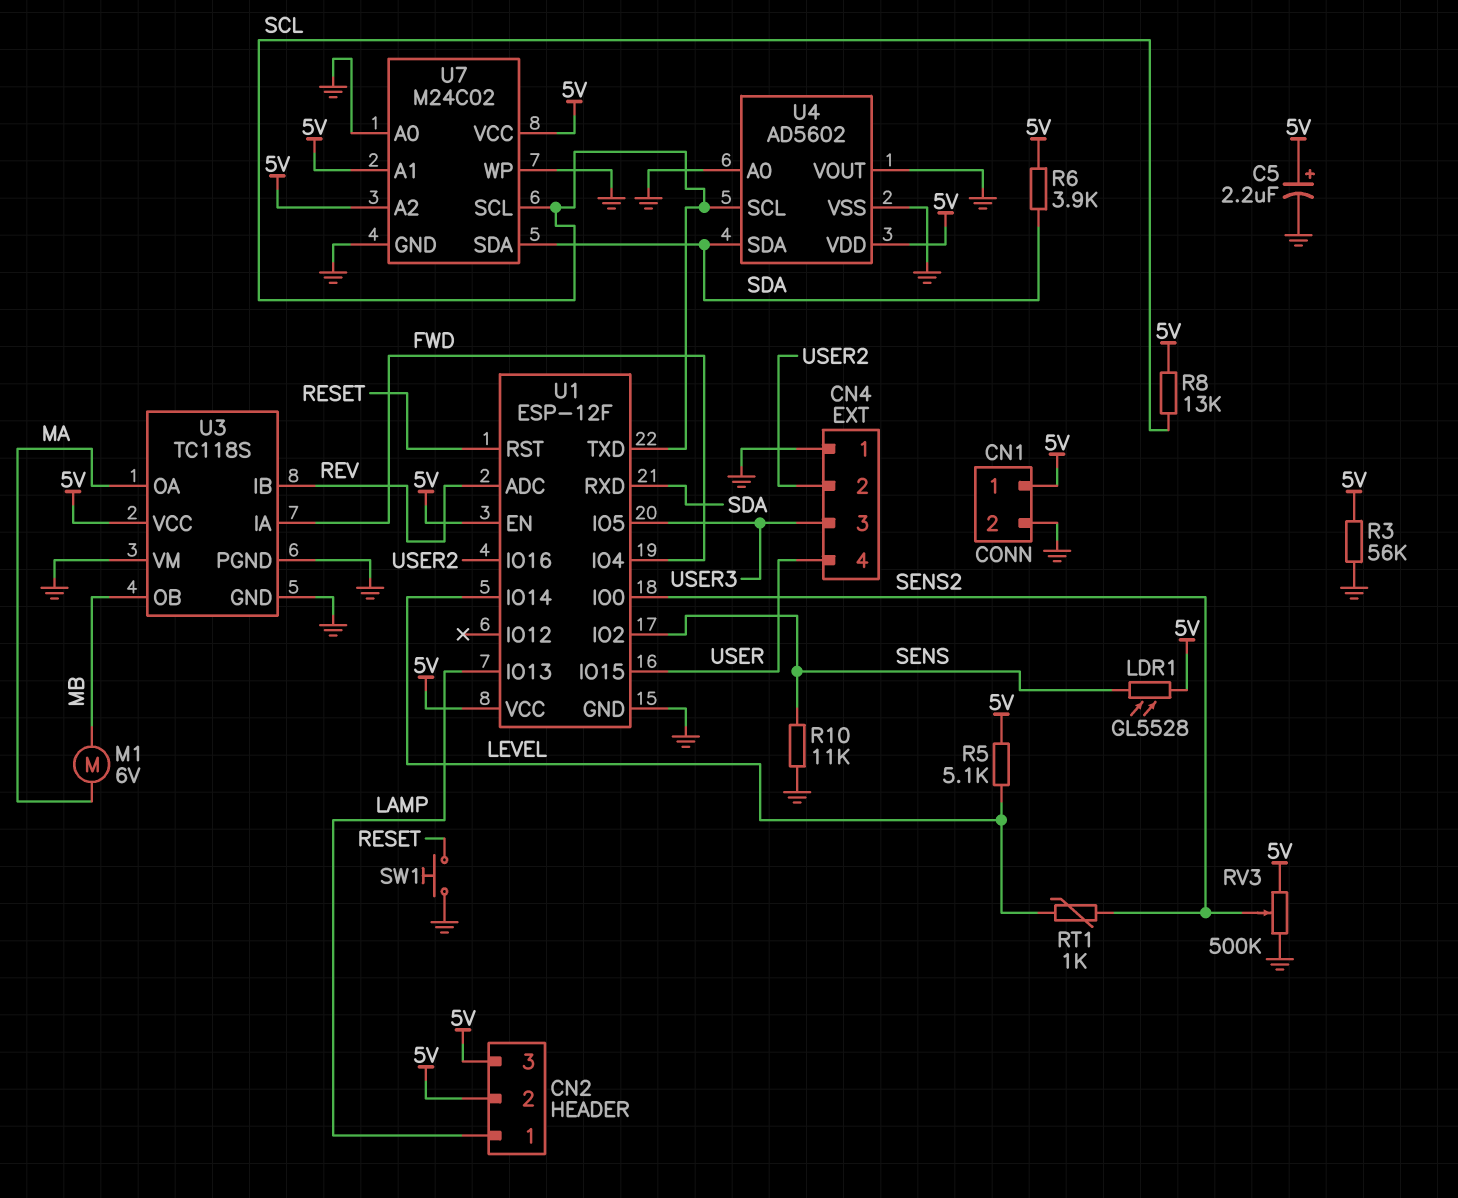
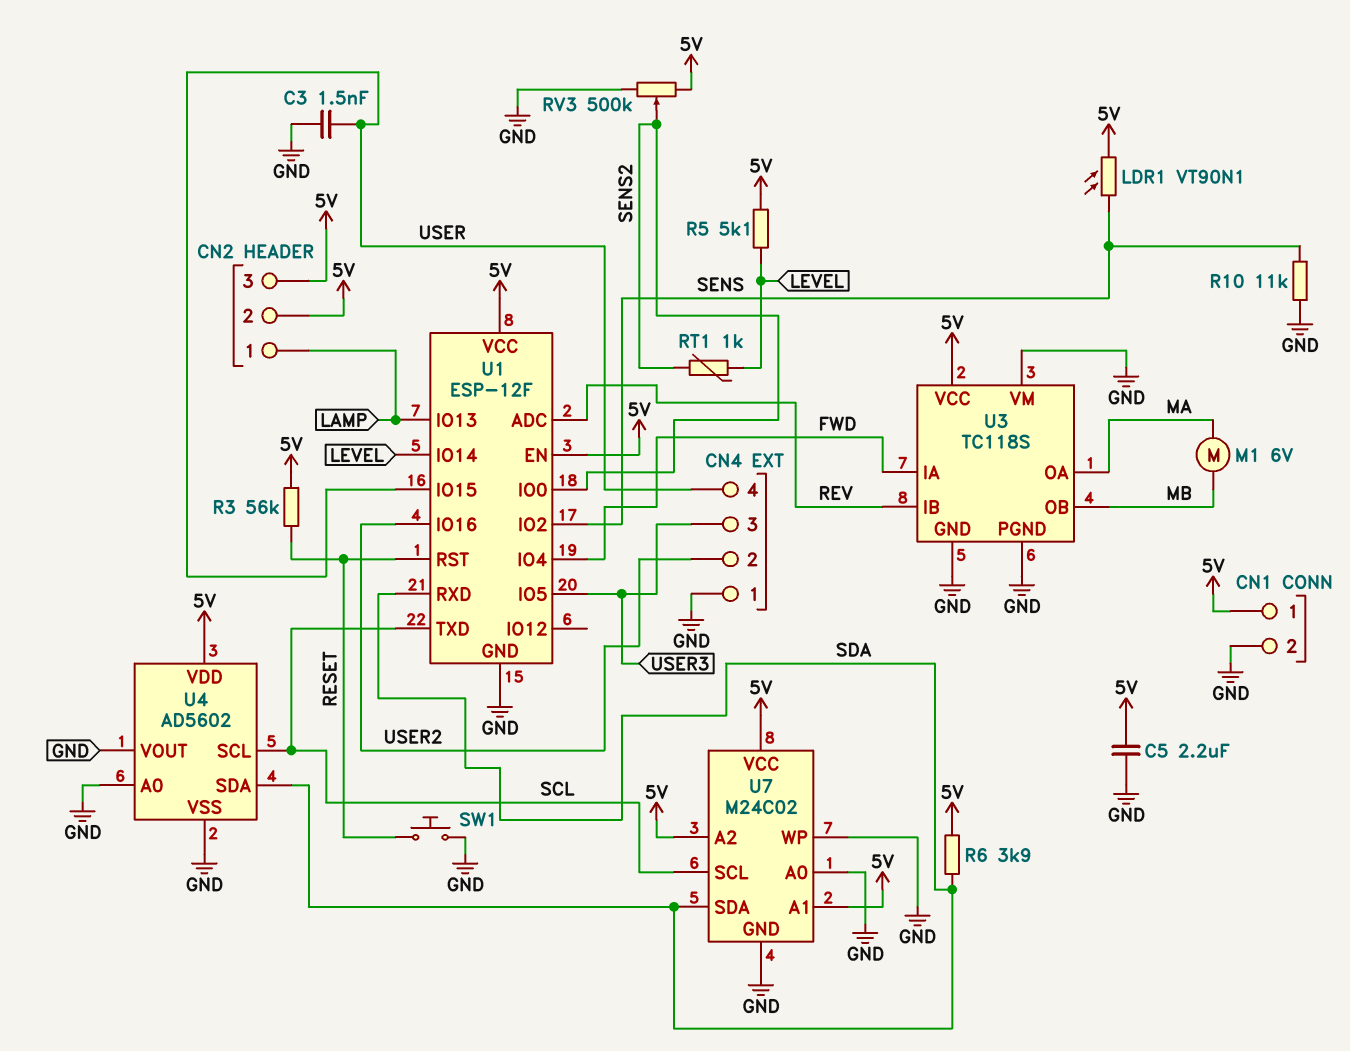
C3: none -> 1.5nF (GND, USER)
C5: 2.2uF (plus 5V, minus GND) -> 2.2uF (5V, GND)
LDR1: GL5528 (5V, SENS) -> VT90N1 (5V, SENS)
R3: 56k (5V, GND) -> 56k (5V, RESET)
R8: 13k (5V, SCL) -> none

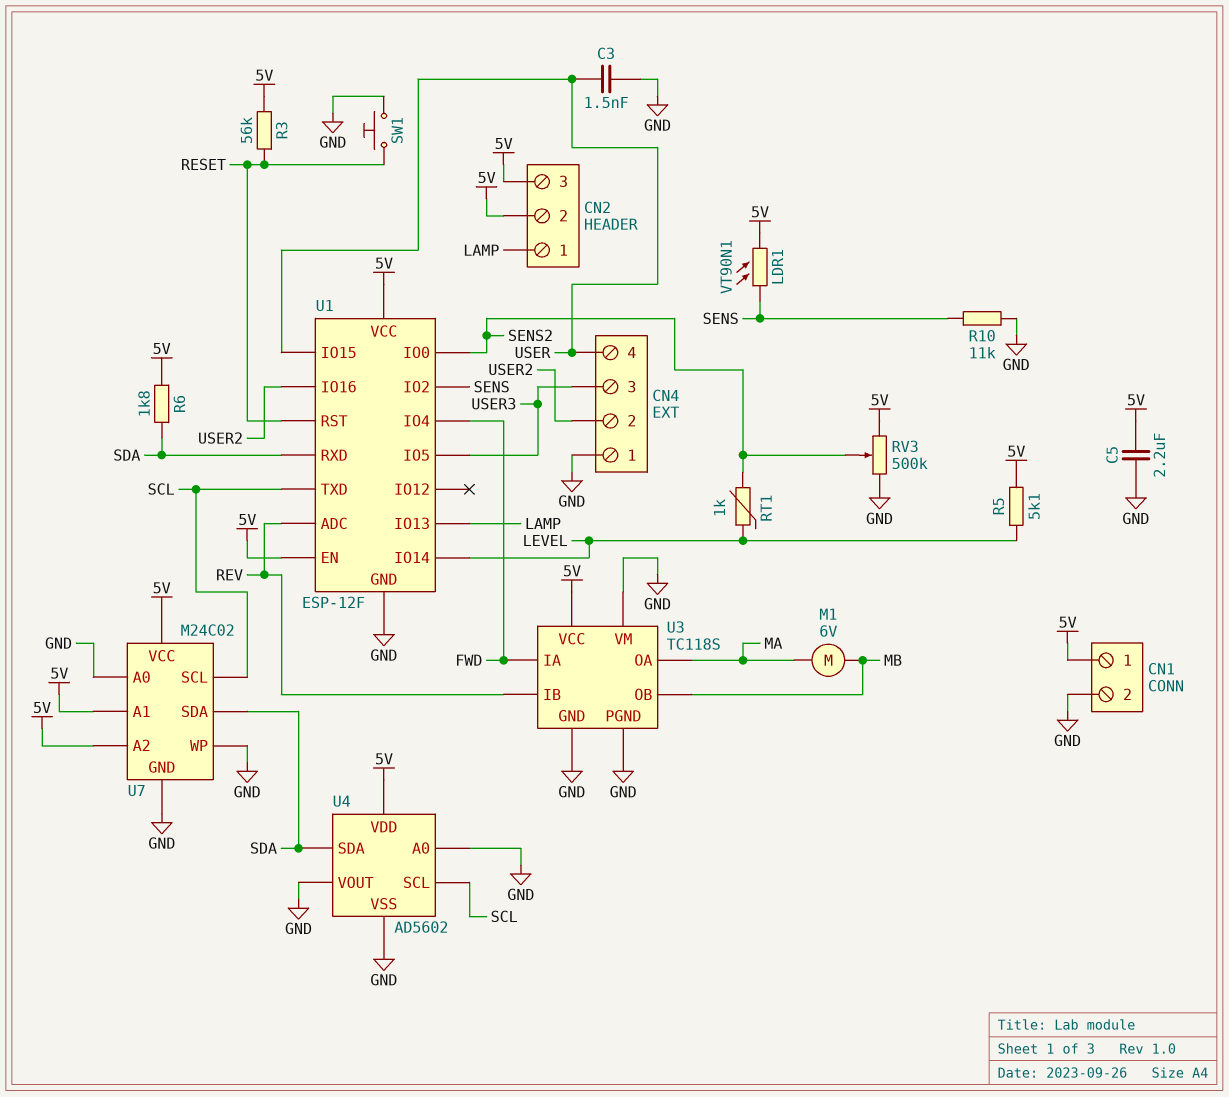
R6: 3.9k (5V, SDA) -> 1.8k (5V, SDA)

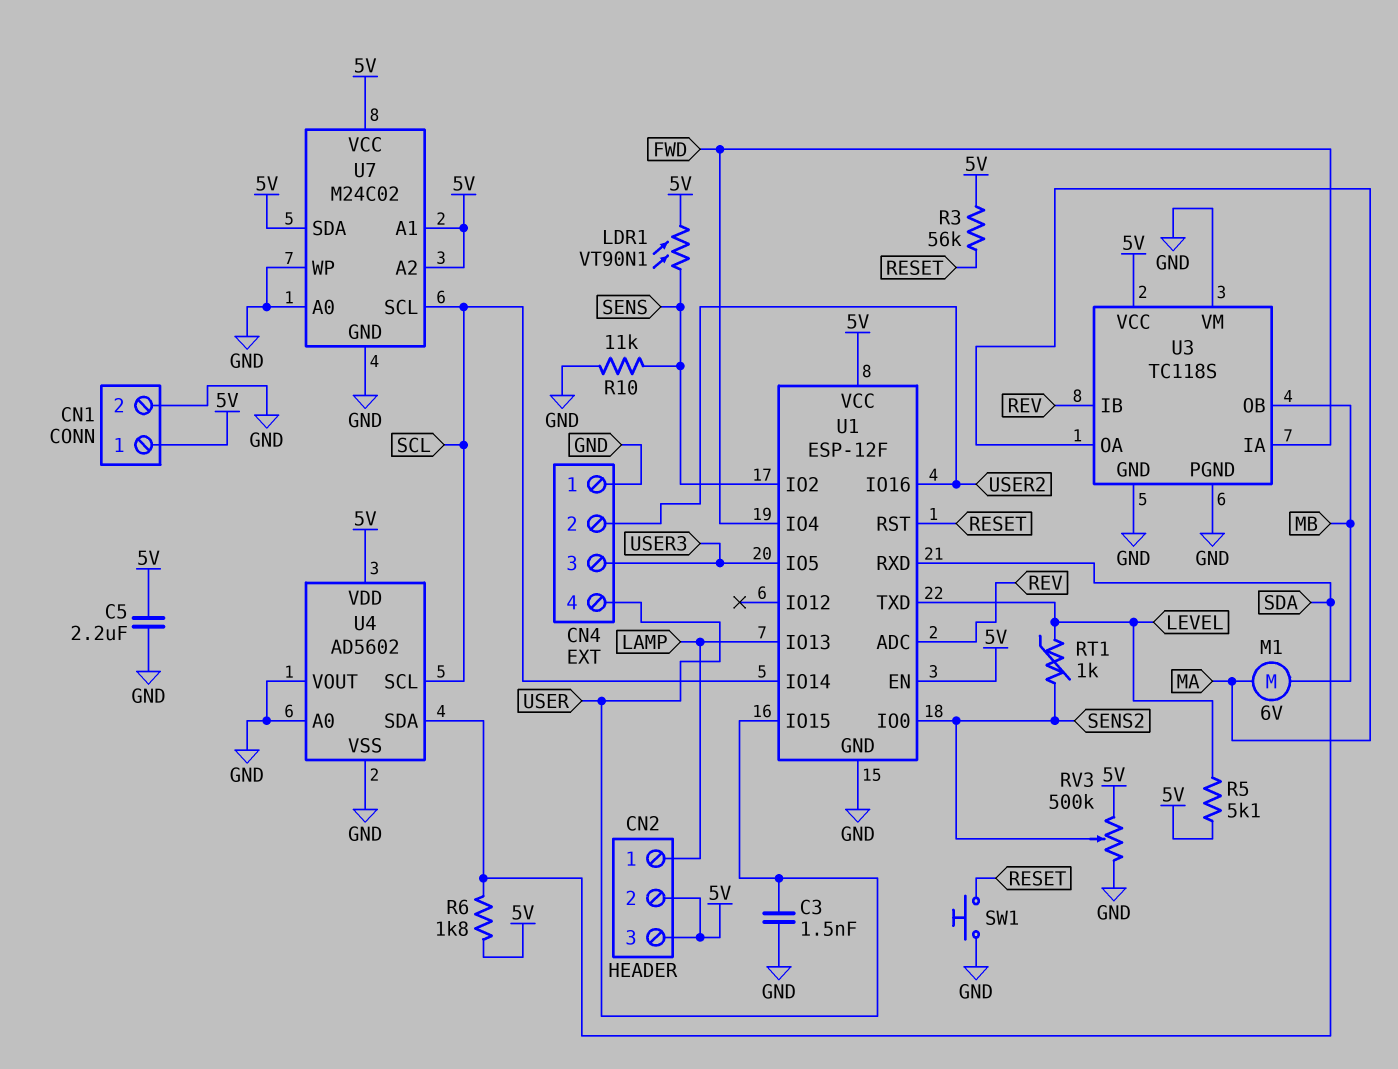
U1 pin IO14: LEVEL -> SCL
U1 pin TXD: SCL -> LEVEL
U7 pin SDA: SDA -> 5V

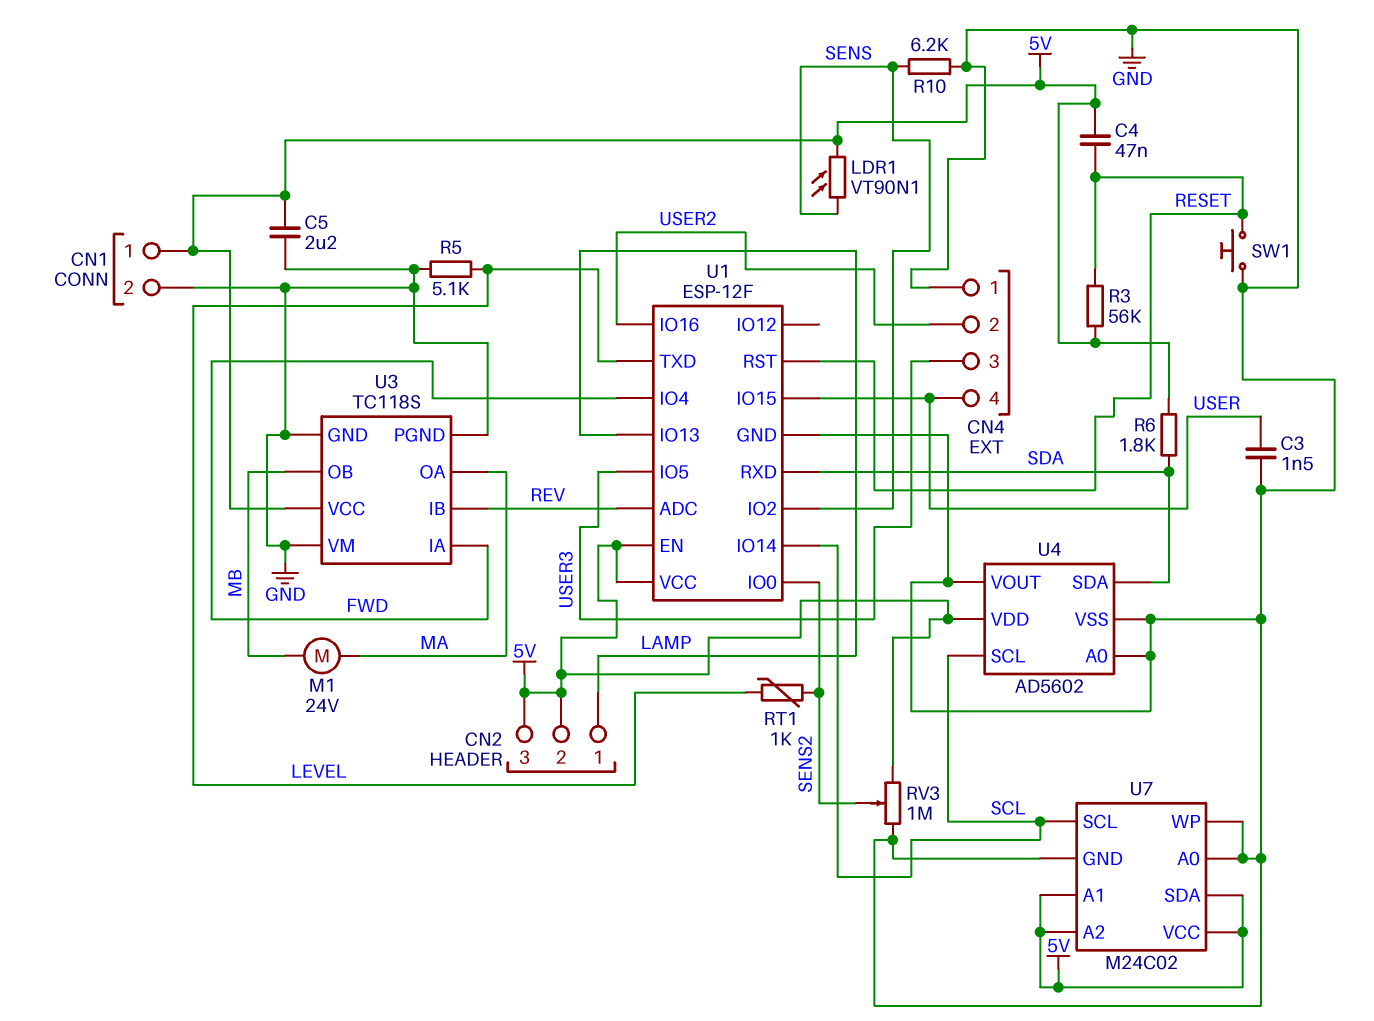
C4: none -> 47nF (5V, RESET)
M1: motor 6V (MA, MB) -> motor 24V (MA, MB)
R5: 5.1k (5V, LEVEL) -> 5.1k (GND, LEVEL)
R10: 11k (GND, SENS) -> 6.2k (GND, SENS)
RV3: 500k (5V, GND, wiper SENS2) -> 1M (5V, GND, wiper SENS2)

